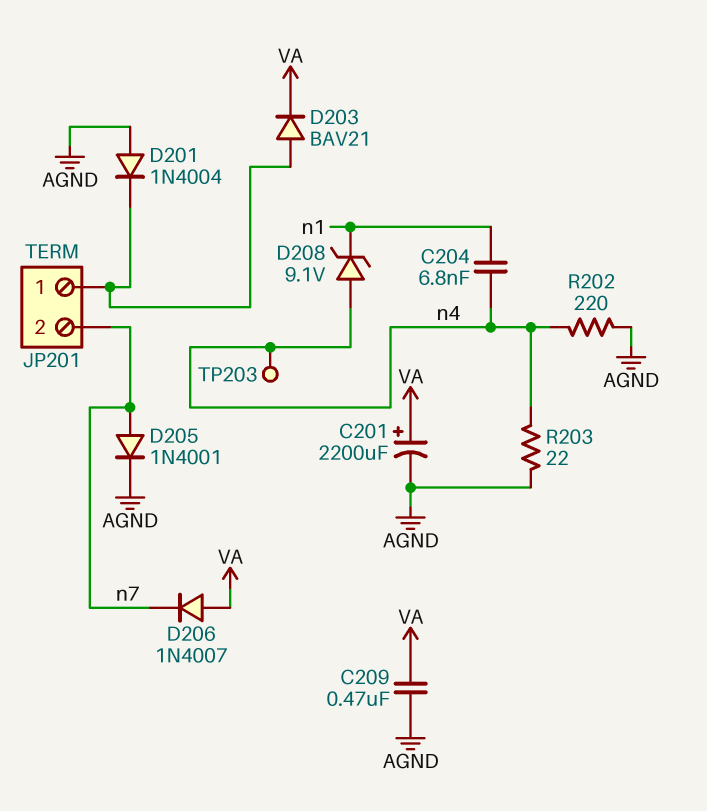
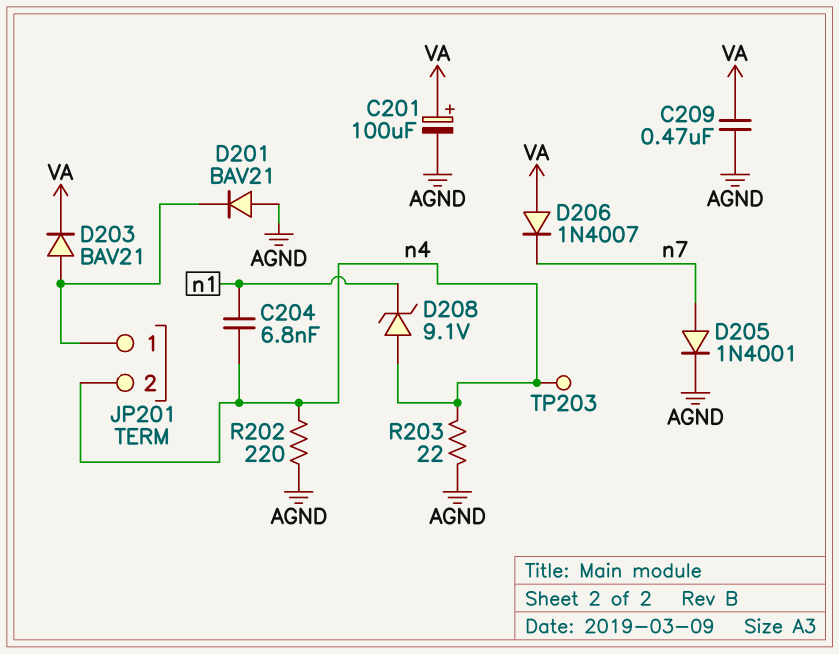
C201: 2200uF (plus VA, minus AGND) -> 100uF (plus VA, minus AGND)
D201: diode 1N4004 (A AGND, K JP201/1) -> diode BAV21 (A AGND, K JP201/1)
JP201 pin 2: n7 -> n4

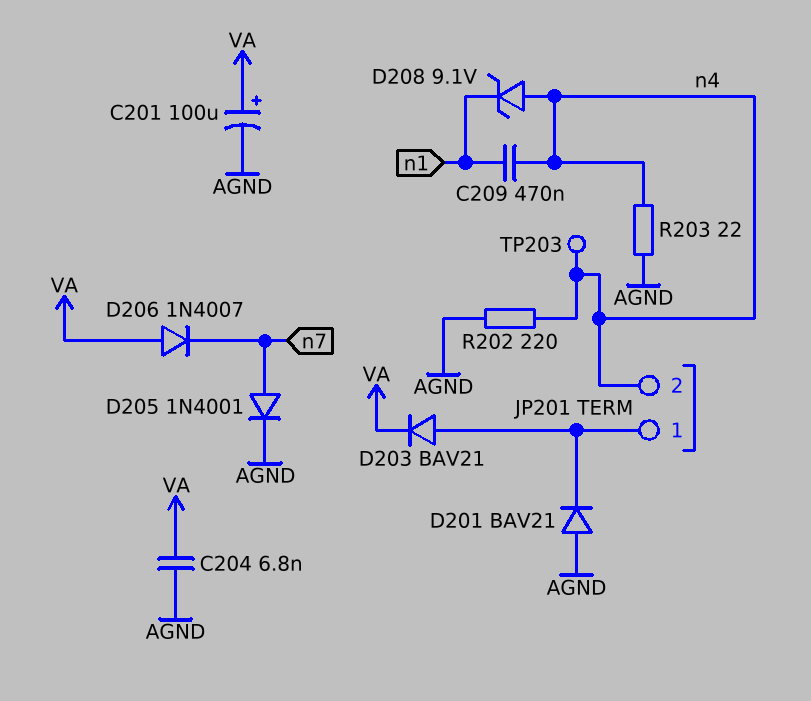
C204: 6.8nF (n1, n4) -> 6.8nF (AGND, VA)
C209: 470nF (AGND, VA) -> 470nF (n1, n4)

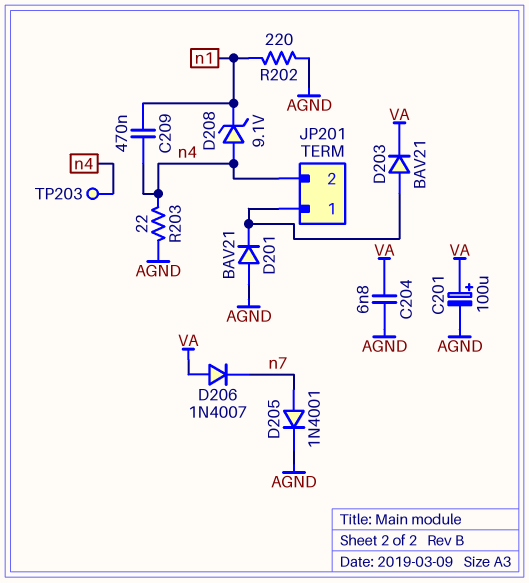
R202: 220 (AGND, n4) -> 220 (AGND, n1)

